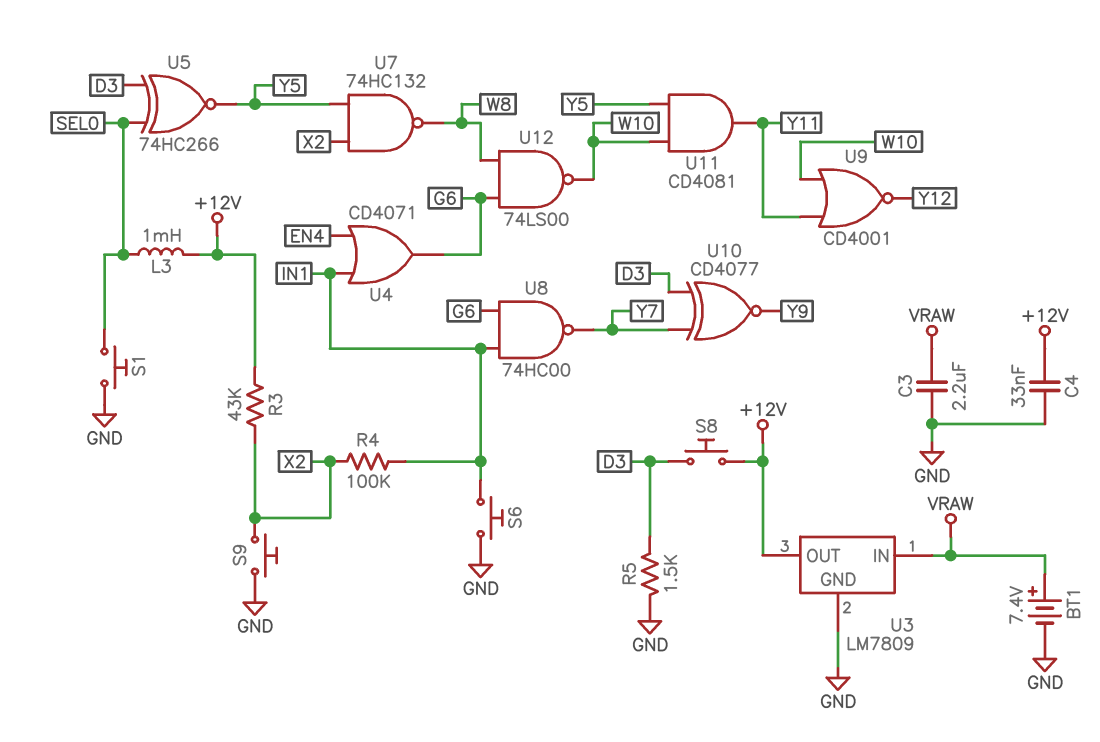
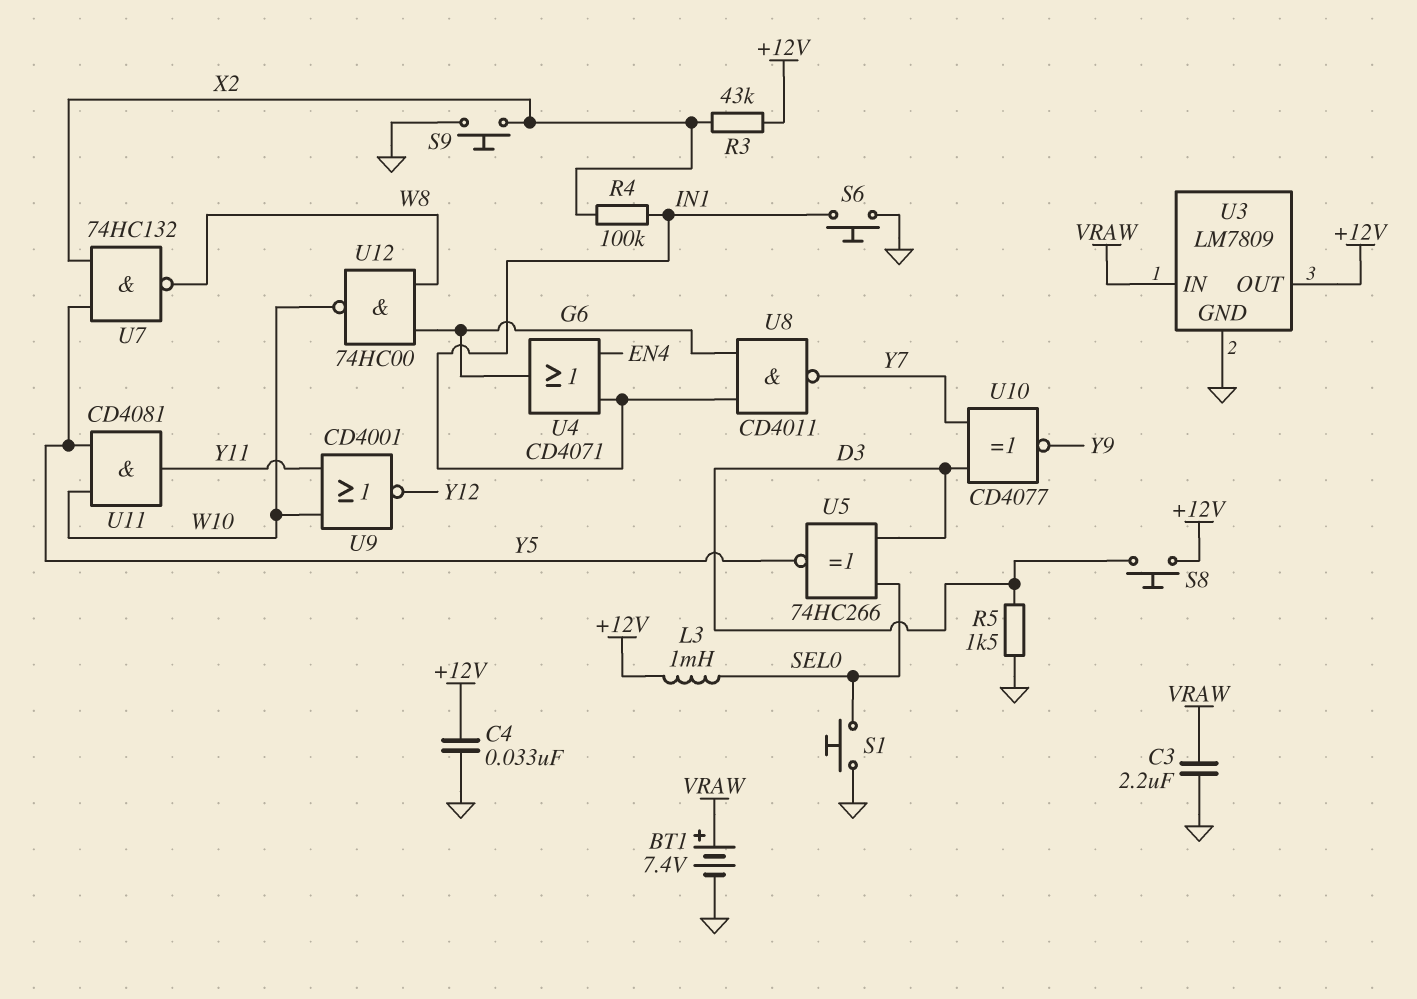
U8: NAND 74HC00 (in G6, in IN1, out Y7) -> NAND CD4011 (in G6, in IN1, out Y7)
U12: NAND 74LS00 (in G6, in W8, out W10) -> NAND 74HC00 (in G6, in W8, out W10)

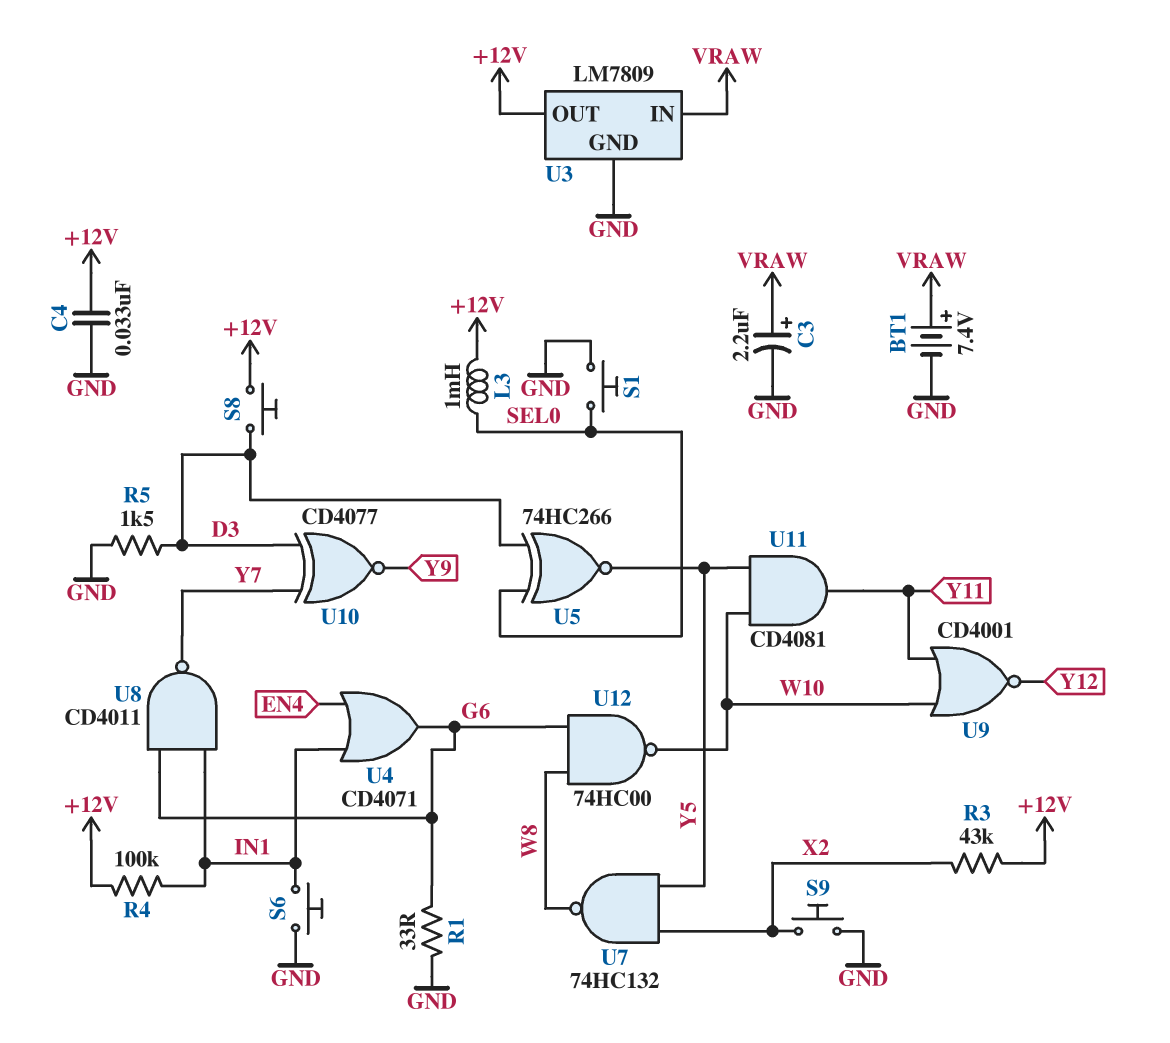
C3: 2.2uF (GND, VRAW) -> 2.2uF (plus VRAW, minus GND)
R1: none -> 33 (G6, GND)
R4: 100k (IN1, X2) -> 100k (+12V, IN1)

